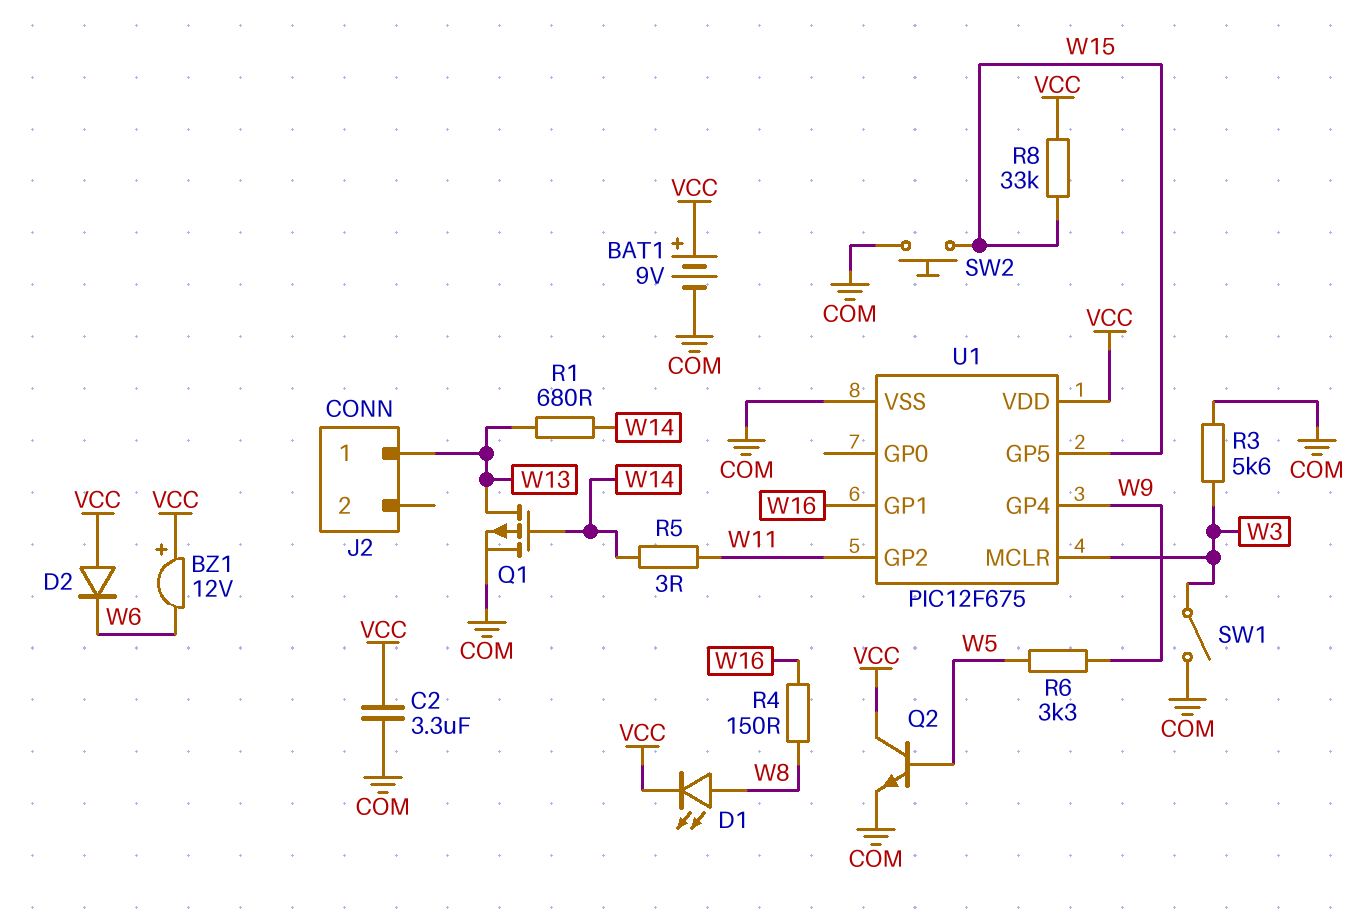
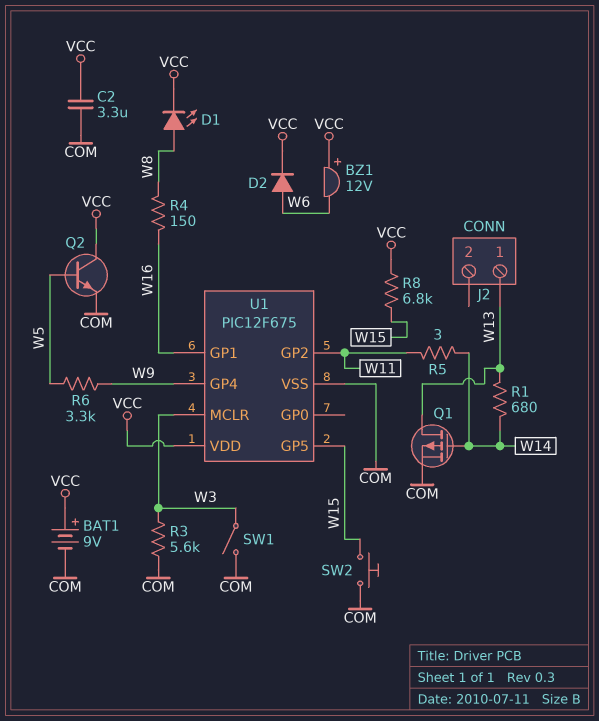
D2: diode (A VCC, K W6) -> diode (A W6, K VCC)
R8: 33k (VCC, W15) -> 6.8k (VCC, W15)

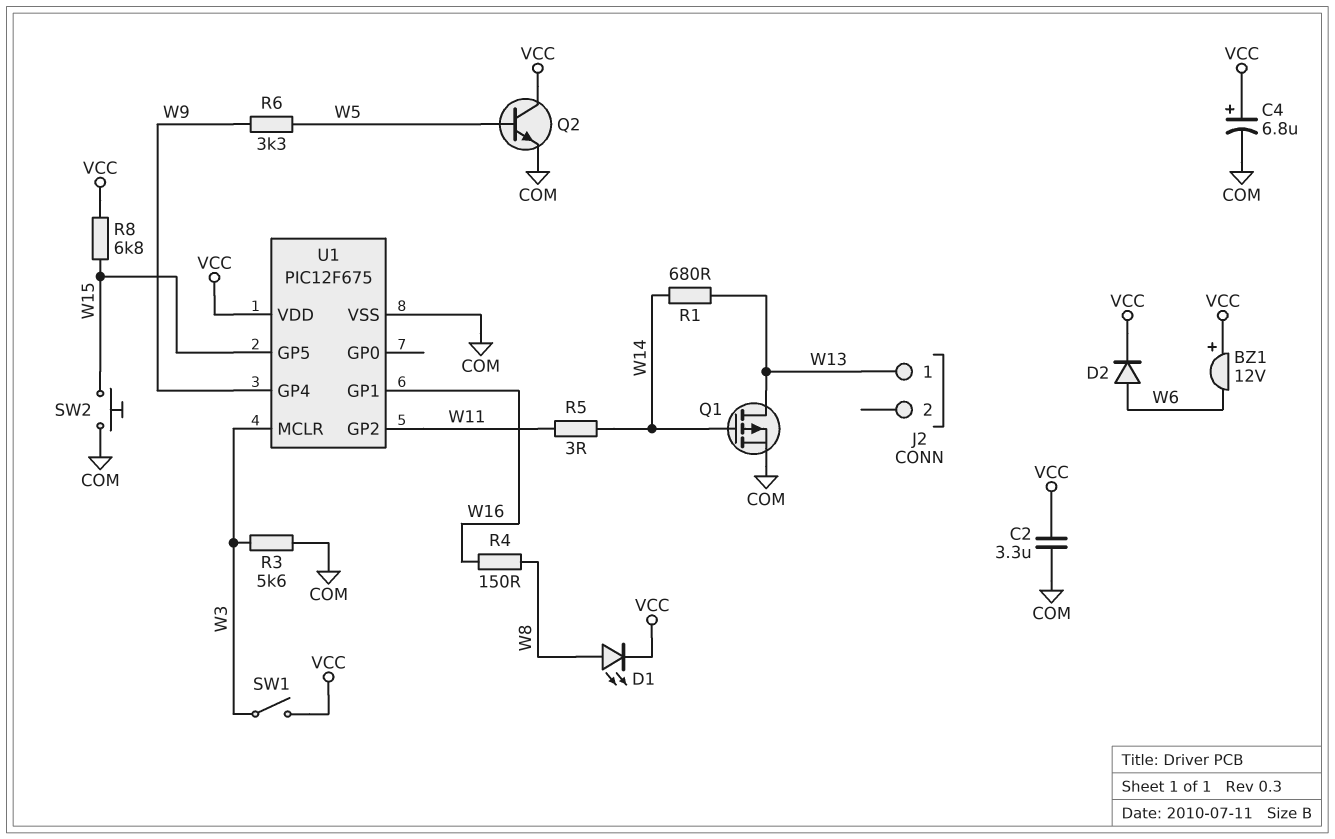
BAT1: 9V (plus VCC, minus COM) -> none
C4: none -> 6.8uF (plus VCC, minus COM)
SW1: switch (COM, W3) -> switch (VCC, W3)

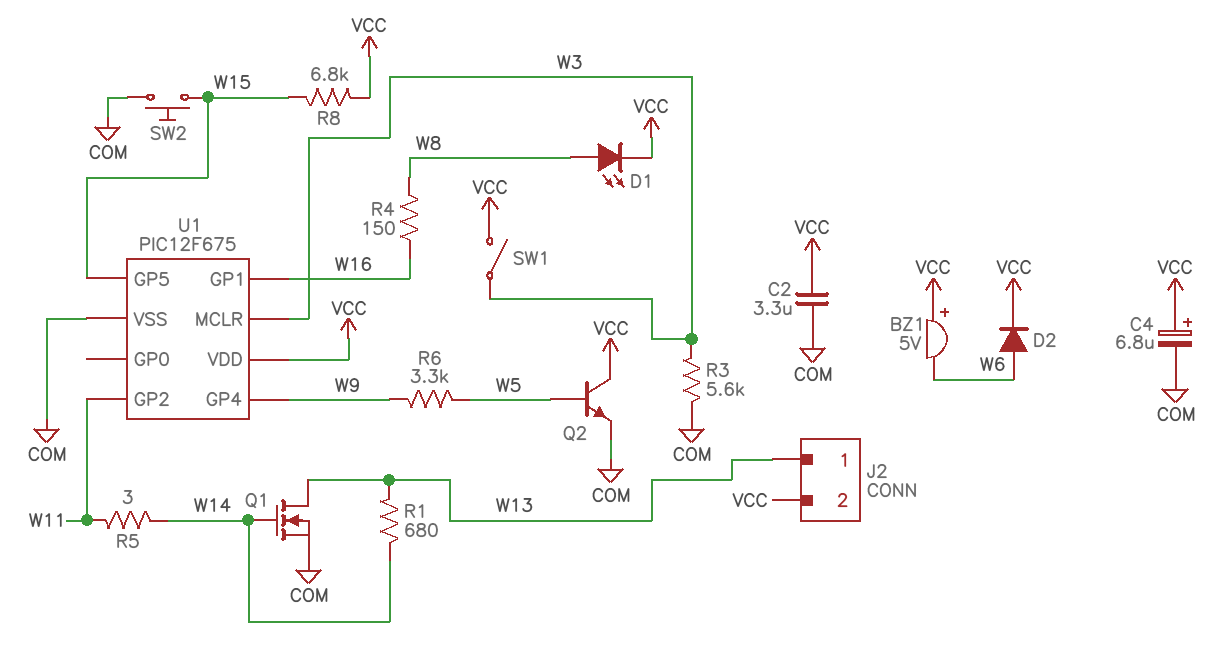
BZ1: buzzer 12V (plus VCC, minus W6) -> buzzer 5V (plus VCC, minus W6)
J2 pin 2: none -> VCC
Q1: PMOS (G W14, D W13, S COM) -> NMOS (G W14, D W13, S COM)

